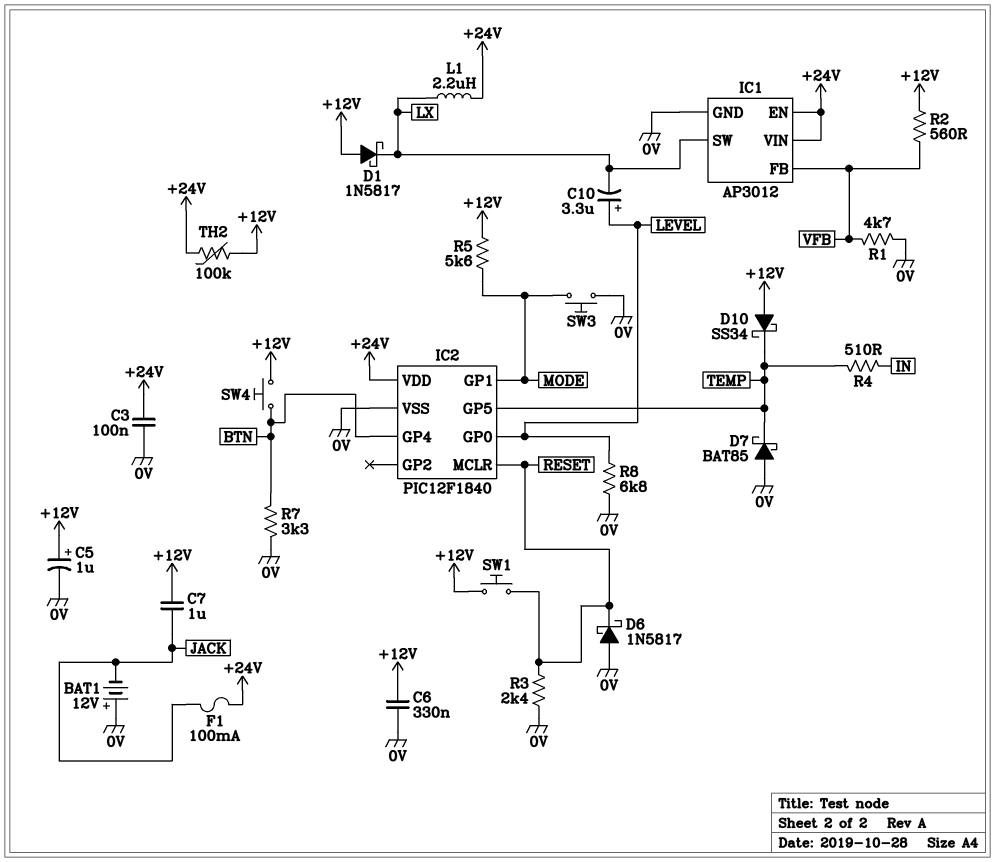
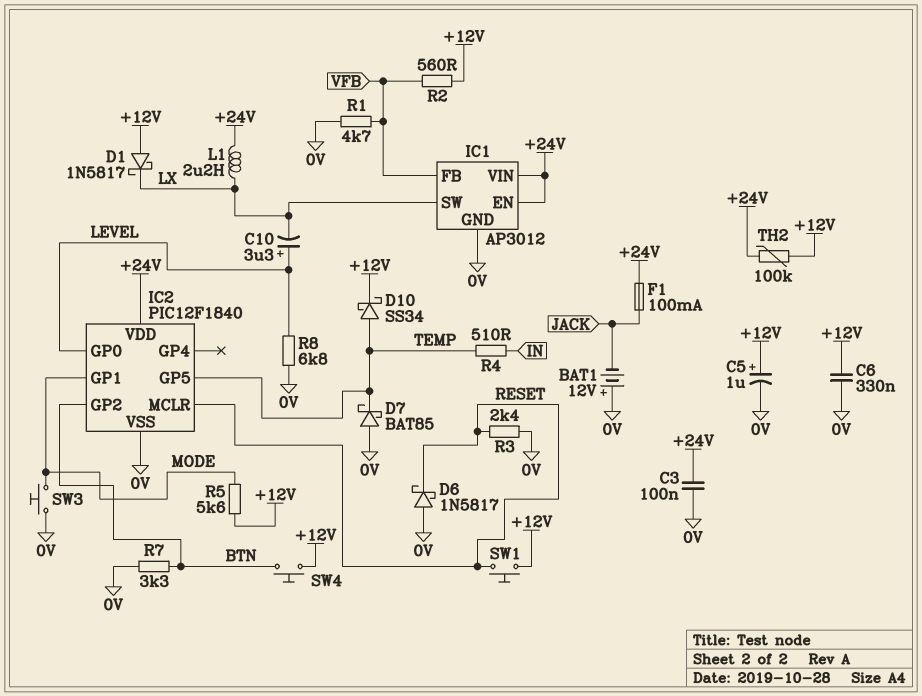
C7: 1uF (+12V, JACK) -> none
D10: schottky SS34 (A +12V, K TEMP) -> schottky SS34 (A TEMP, K +12V)
IC2 pin GP2: none -> BTN
IC2 pin GP4: BTN -> none

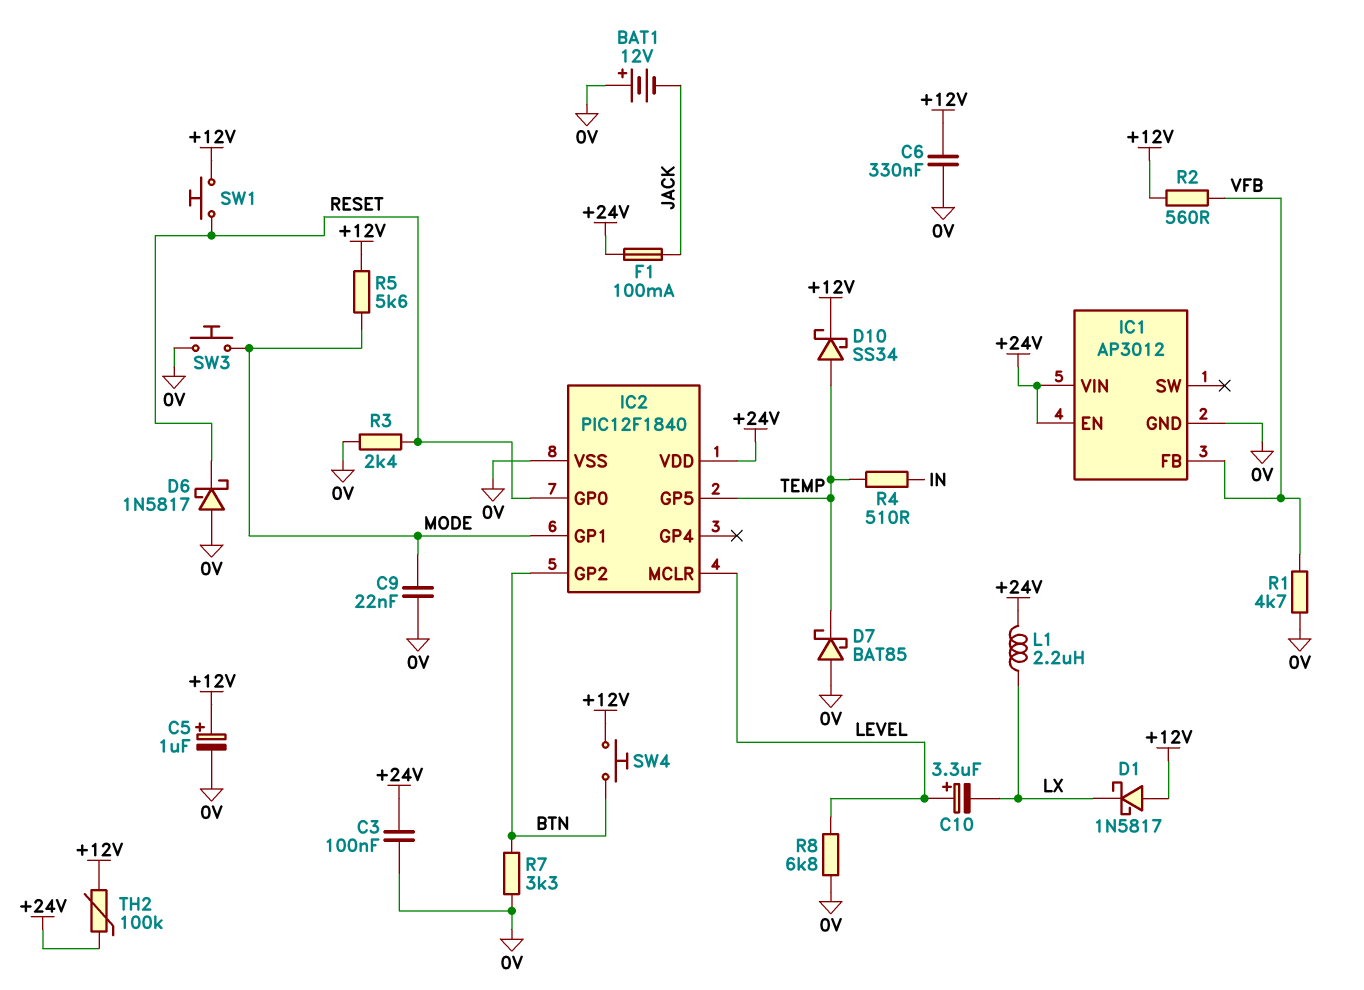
C9: none -> 22nF (0V, MODE)
IC1 pin SW: LX -> none
IC2 pin GP0: LEVEL -> RESET
IC2 pin MCLR: RESET -> LEVEL

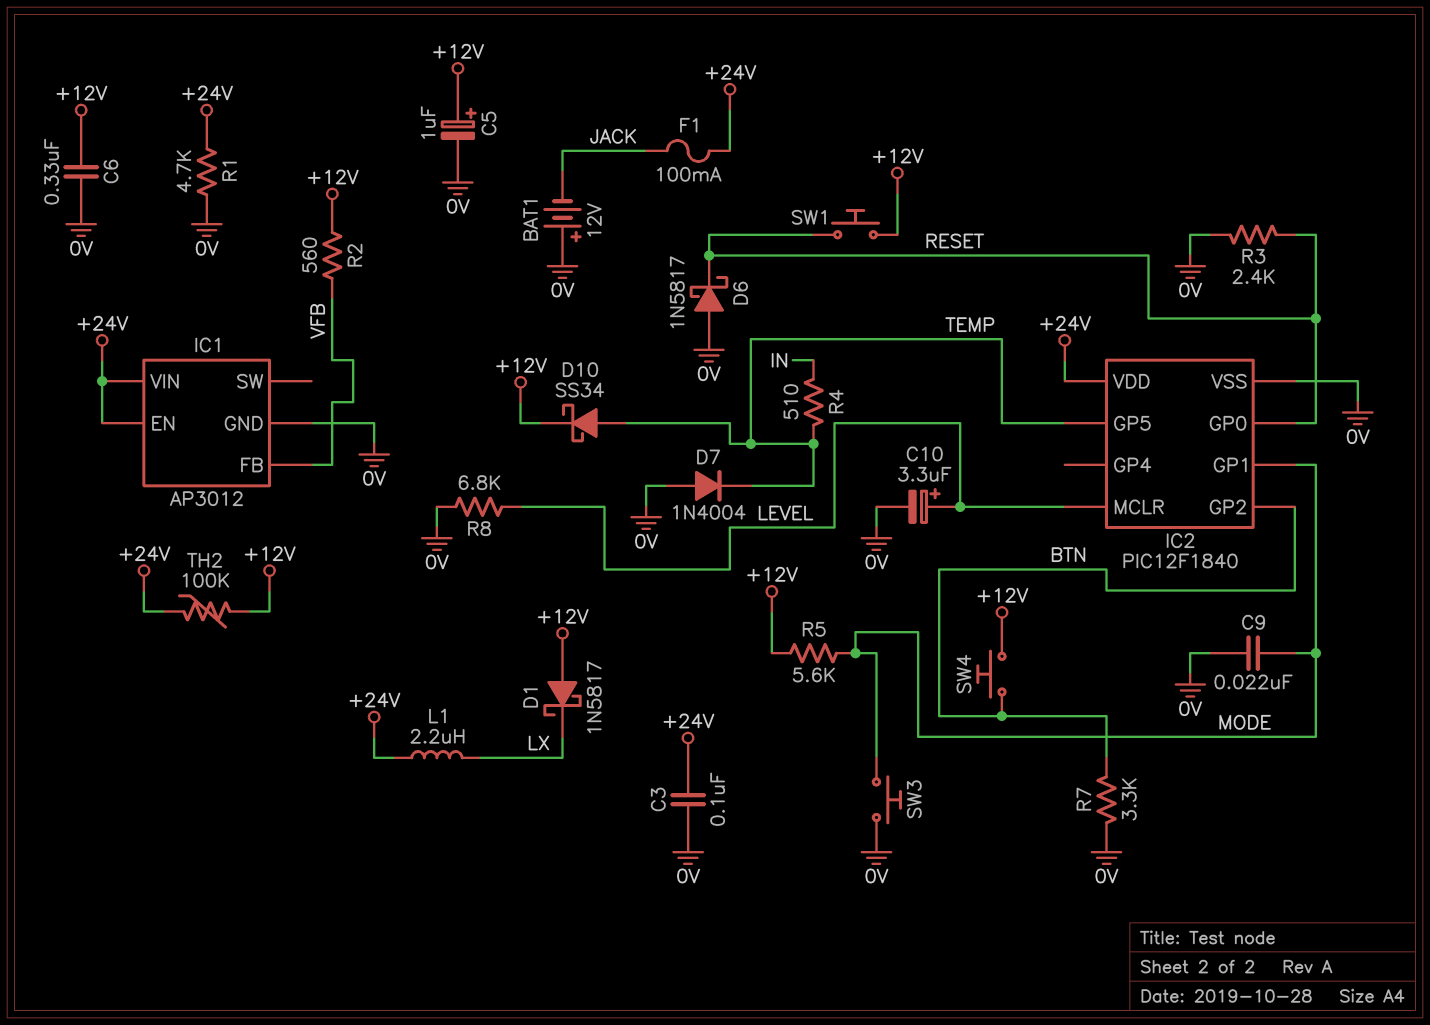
C10: 3.3uF (plus LEVEL, minus LX) -> 3.3uF (plus LEVEL, minus 0V)
D7: schottky BAT85 (A 0V, K TEMP) -> diode 1N4004 (A 0V, K TEMP)
R1: 4.7k (0V, VFB) -> 4.7k (+24V, 0V)

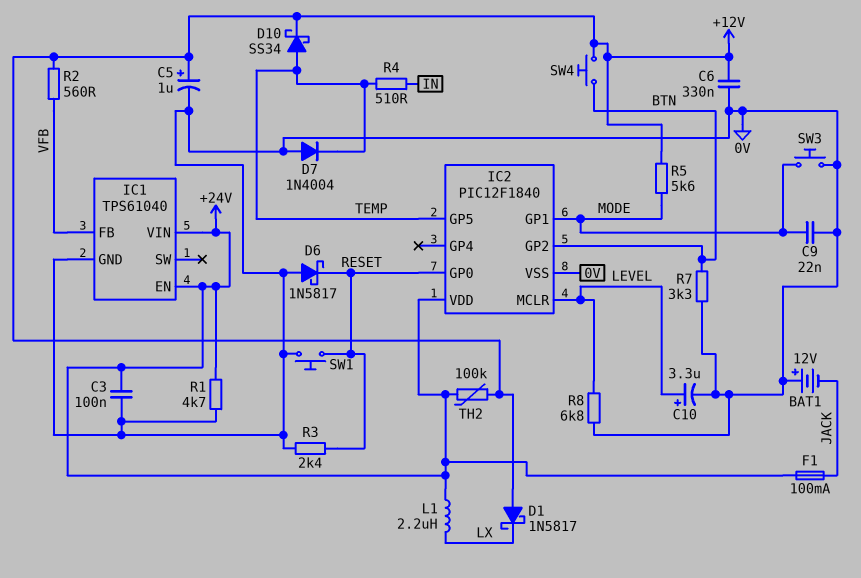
IC1: AP3012 -> TPS61040
SW1: button (+12V, RESET) -> button (0V, RESET)

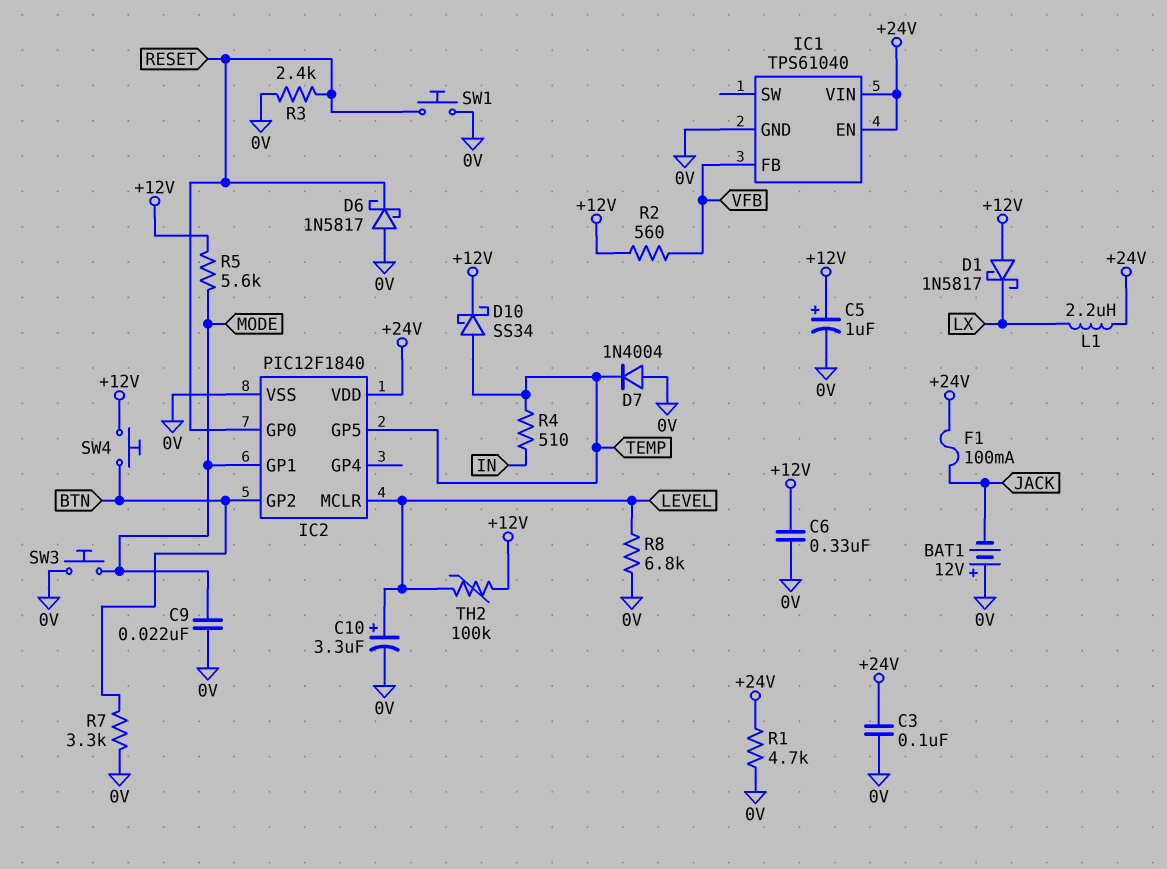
TH2: 100k (+12V, +24V) -> 100k (+12V, LEVEL)

